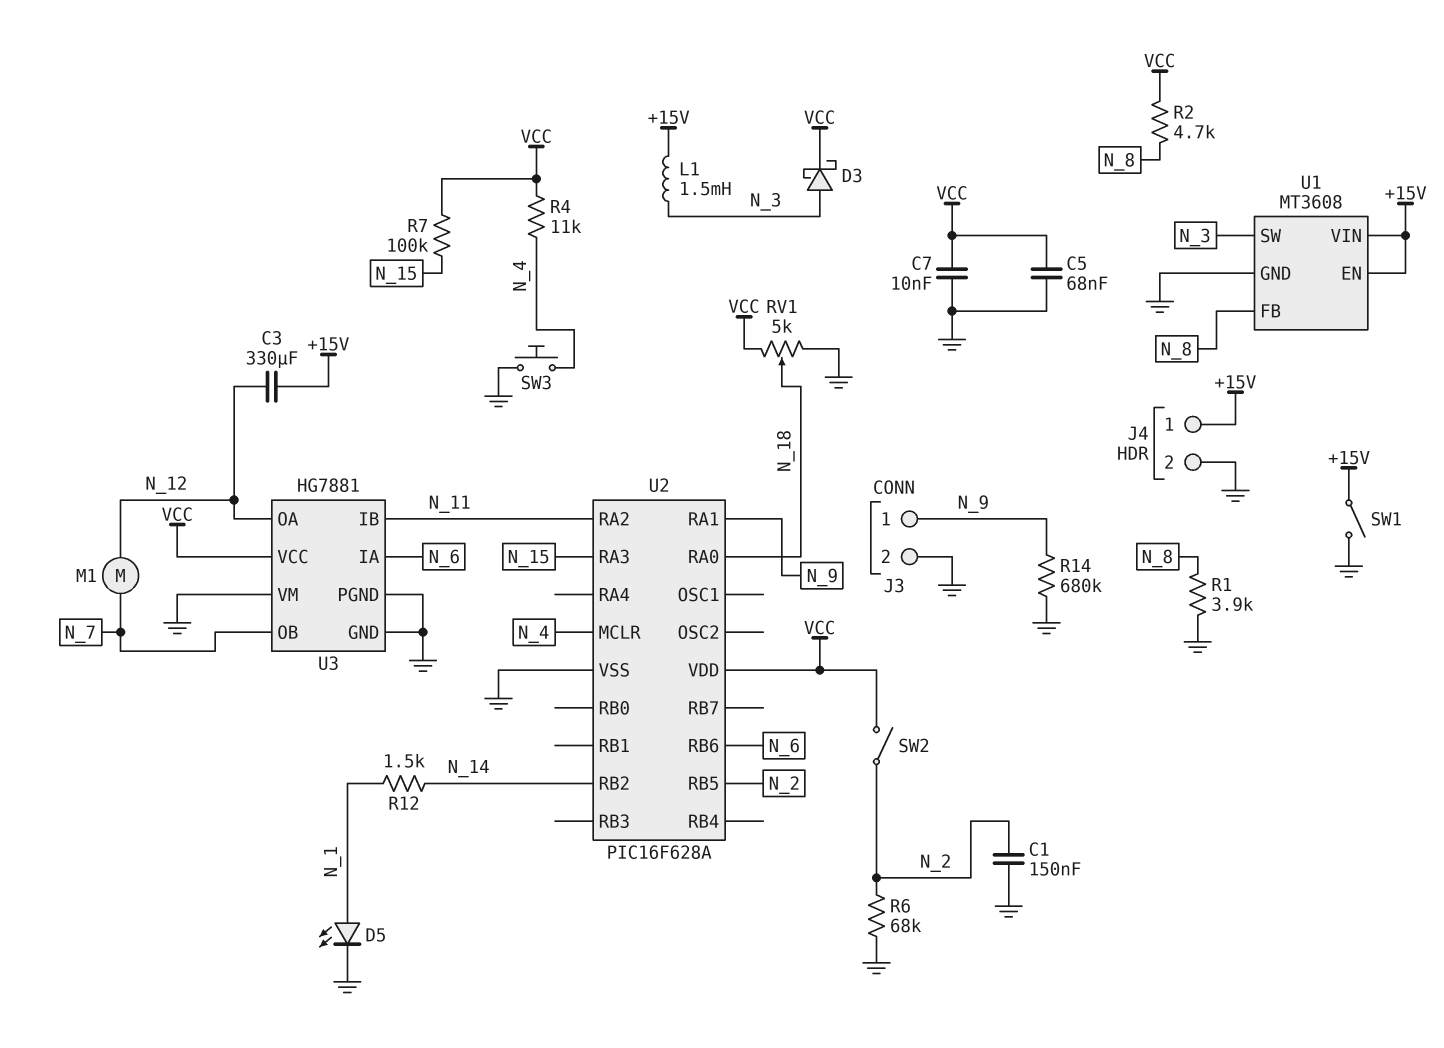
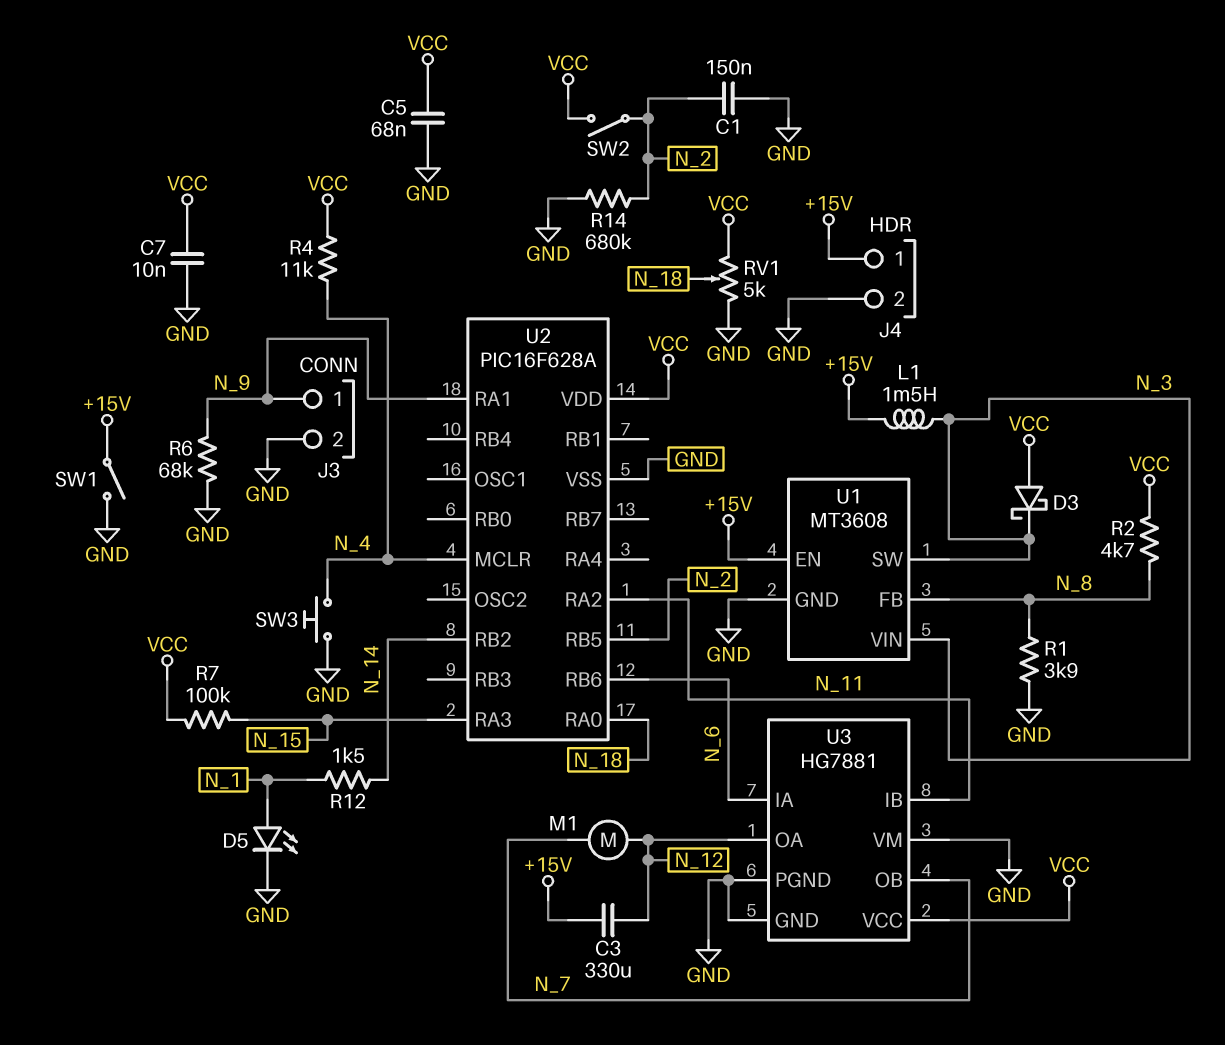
D3: schottky (A N_3, K VCC) -> schottky (A VCC, K N_3)
R6: 68k (GND, N_2) -> 68k (GND, N_9)
R14: 680k (GND, N_9) -> 680k (GND, N_2)
U1 pin VIN: +15V -> N_3

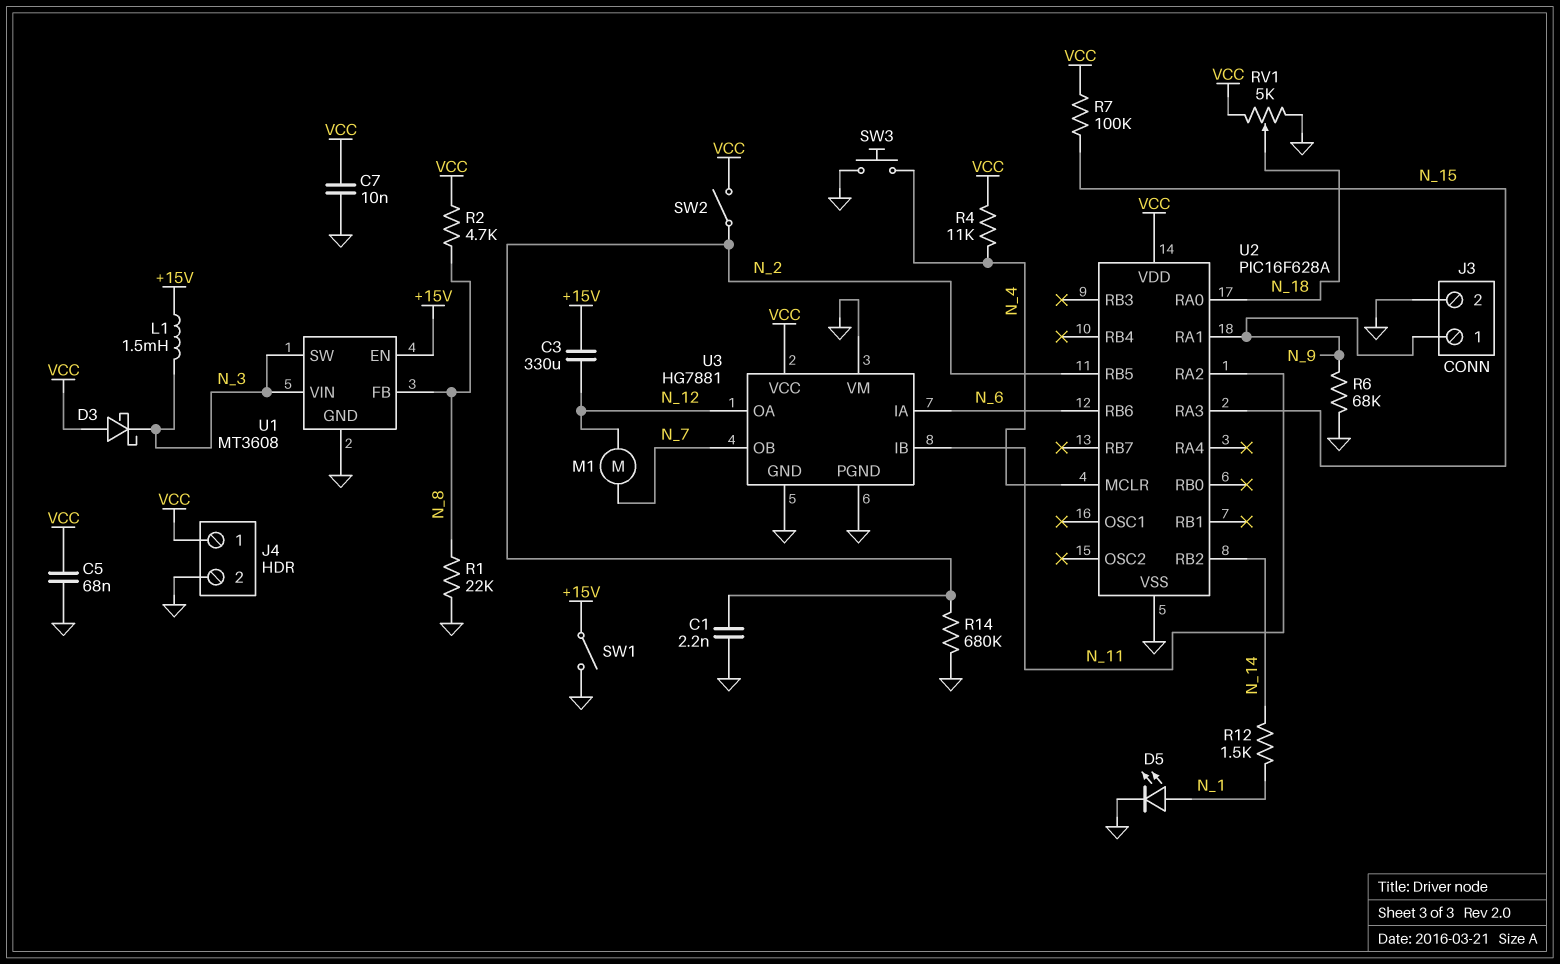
C1: 150nF (GND, N_2) -> 2.2nF (GND, N_2)
J4 pin 1: +15V -> VCC
R1: 3.9k (GND, N_8) -> 22k (GND, N_8)

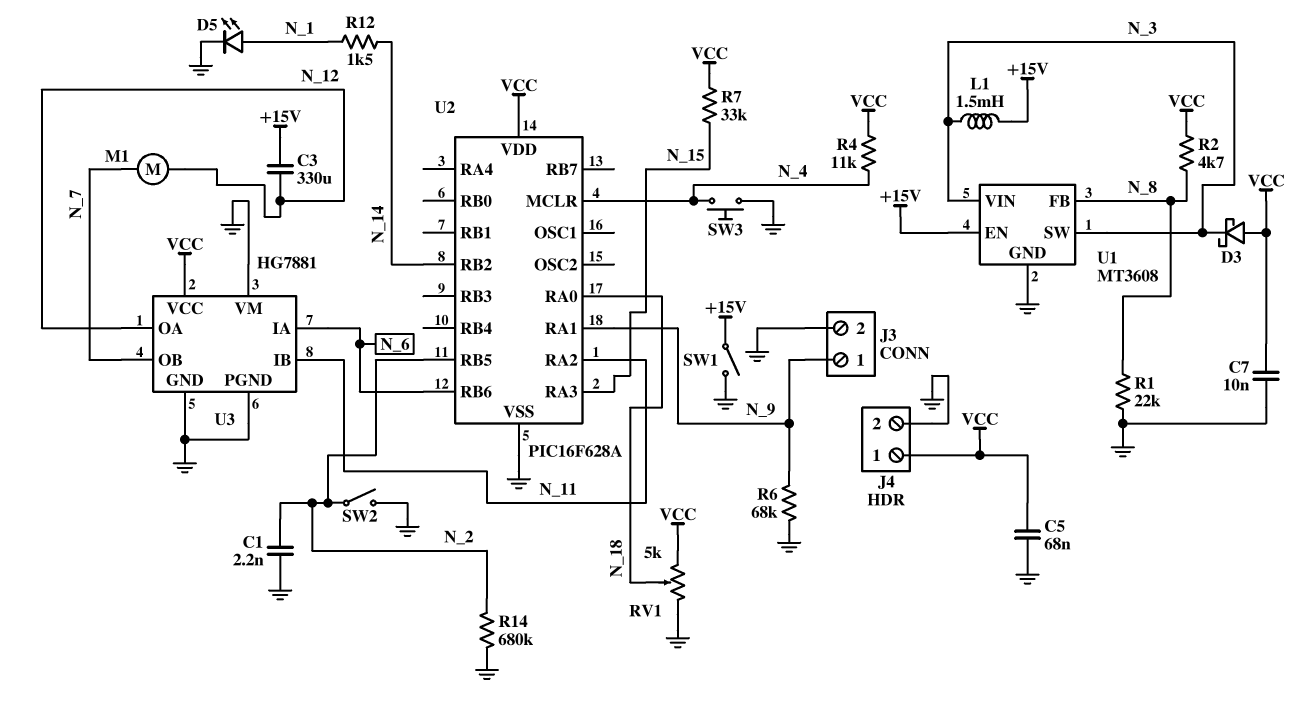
R7: 100k (N_15, VCC) -> 33k (N_15, VCC)
SW2: switch (N_2, VCC) -> switch (GND, N_2)

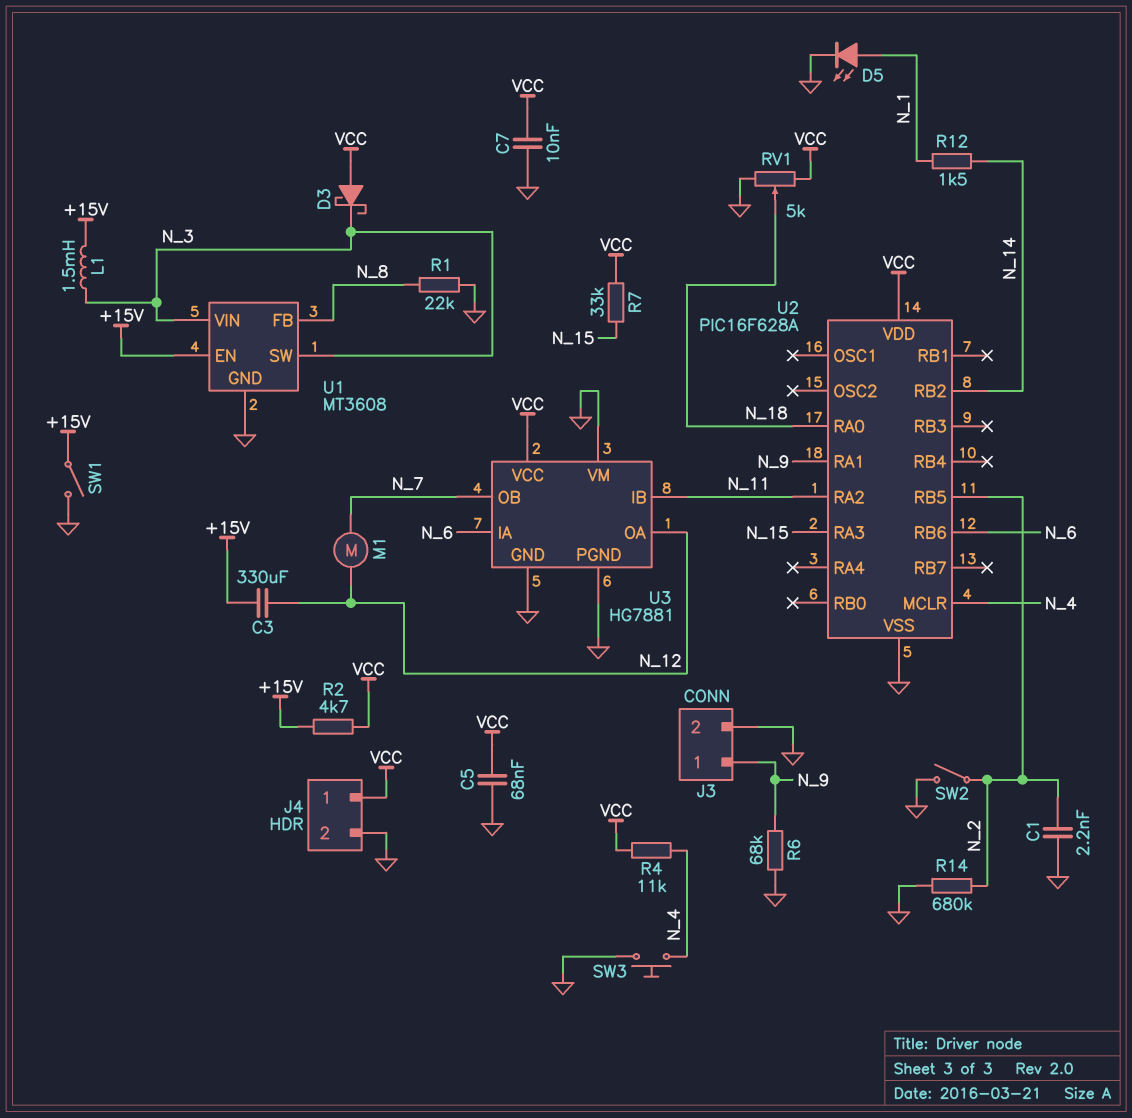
R2: 4.7k (N_8, VCC) -> 4.7k (+15V, VCC)

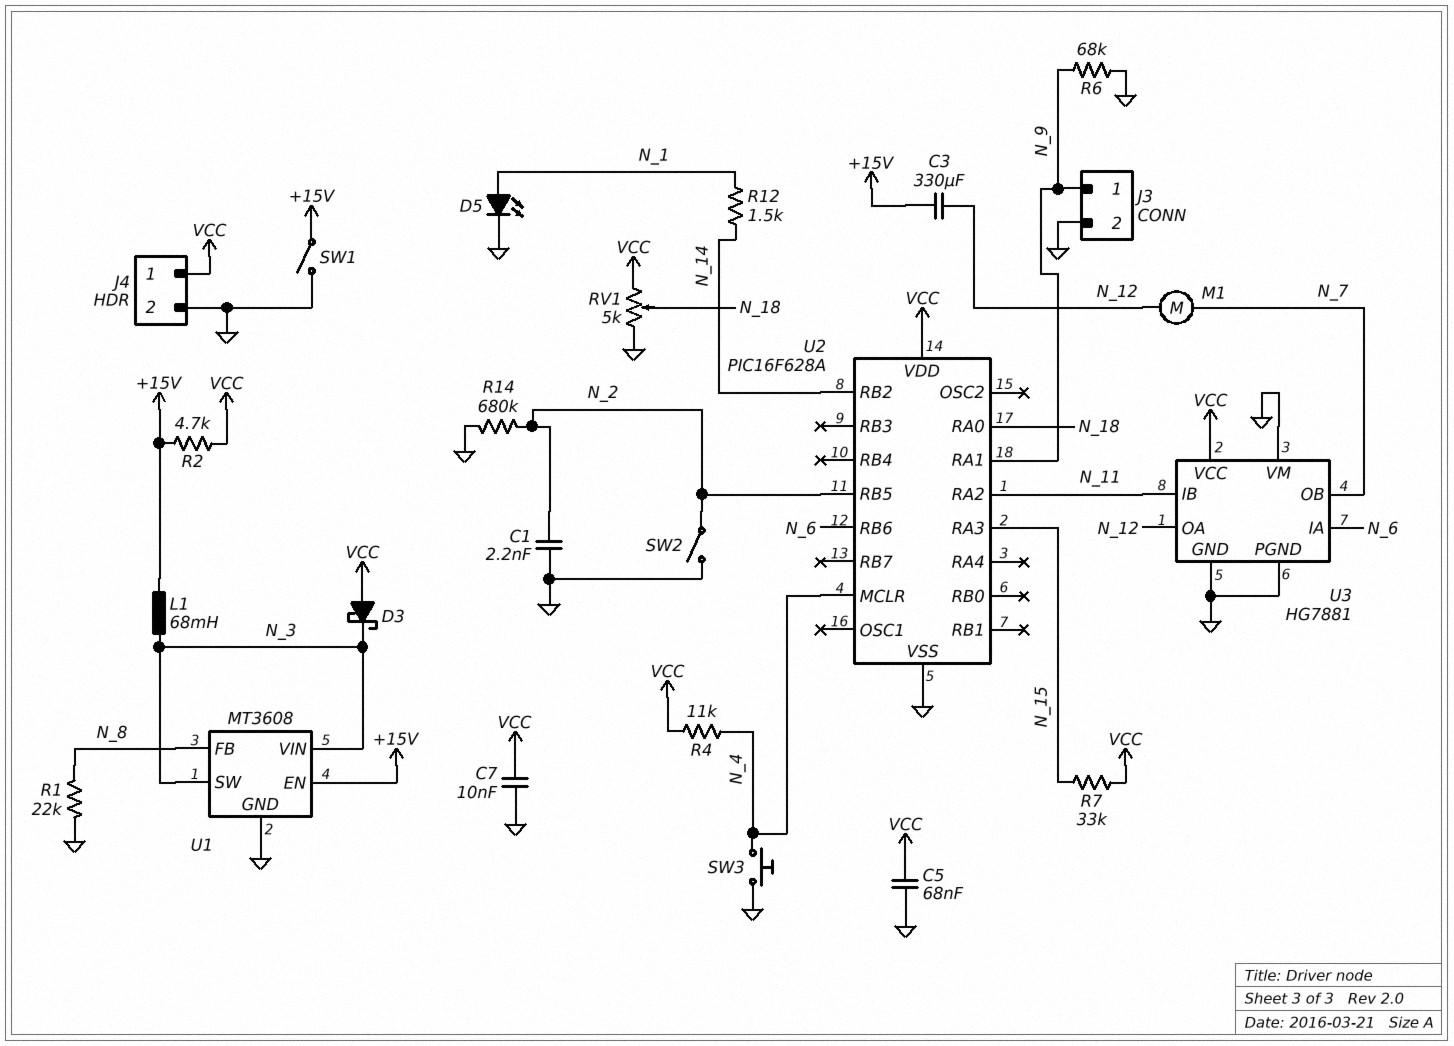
L1: 1.5mH (+15V, N_3) -> 68mH (+15V, N_3)

